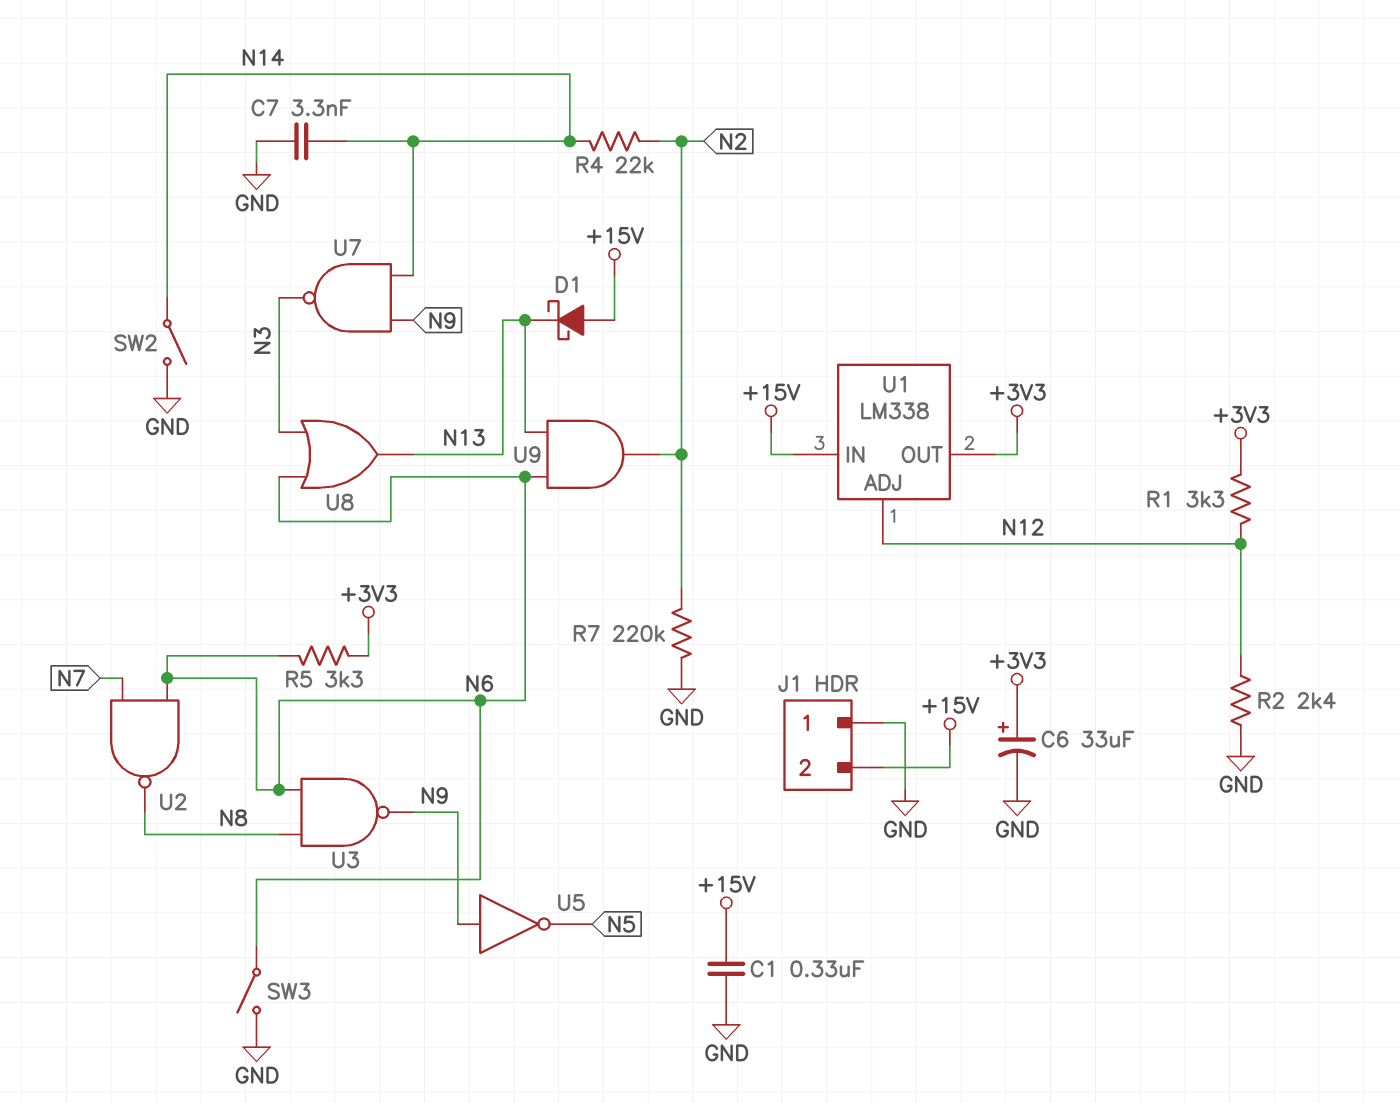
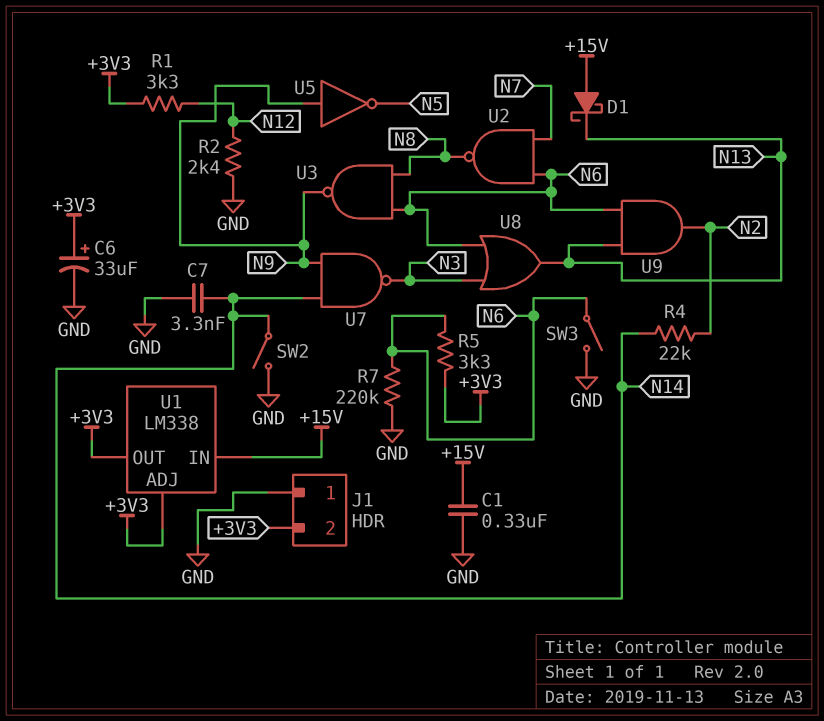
J1 pin 2: +15V -> +3V3
R7: 220k (GND, N2) -> 220k (GND, N6)
U1 pin ADJ: N12 -> +3V3

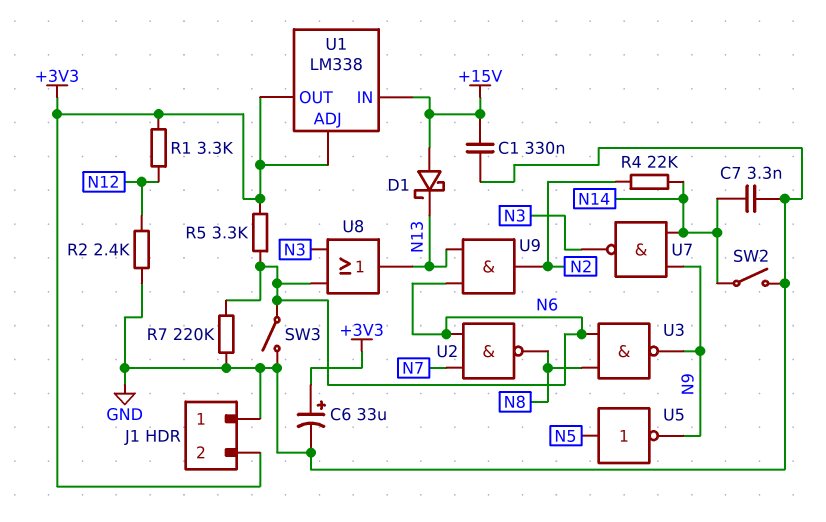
U5: NOT (in N9, out N5) -> NOT (in N5, out N9)

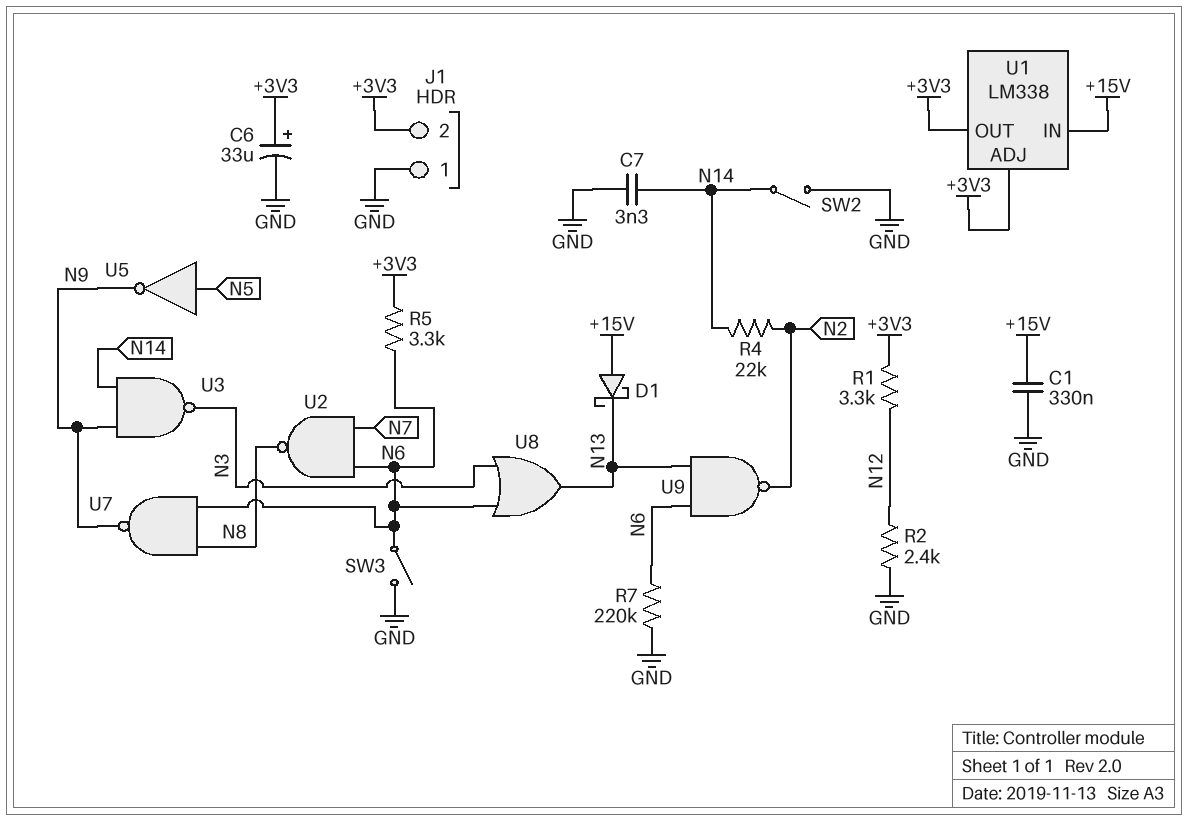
U3: NAND (in N6, in N8, out N9) -> NAND (in N9, in N14, out N3)
U7: NAND (in N9, in N14, out N3) -> NAND (in N6, in N8, out N9)
U9: AND (in N6, in N13, out N2) -> NAND (in N6, in N13, out N2)

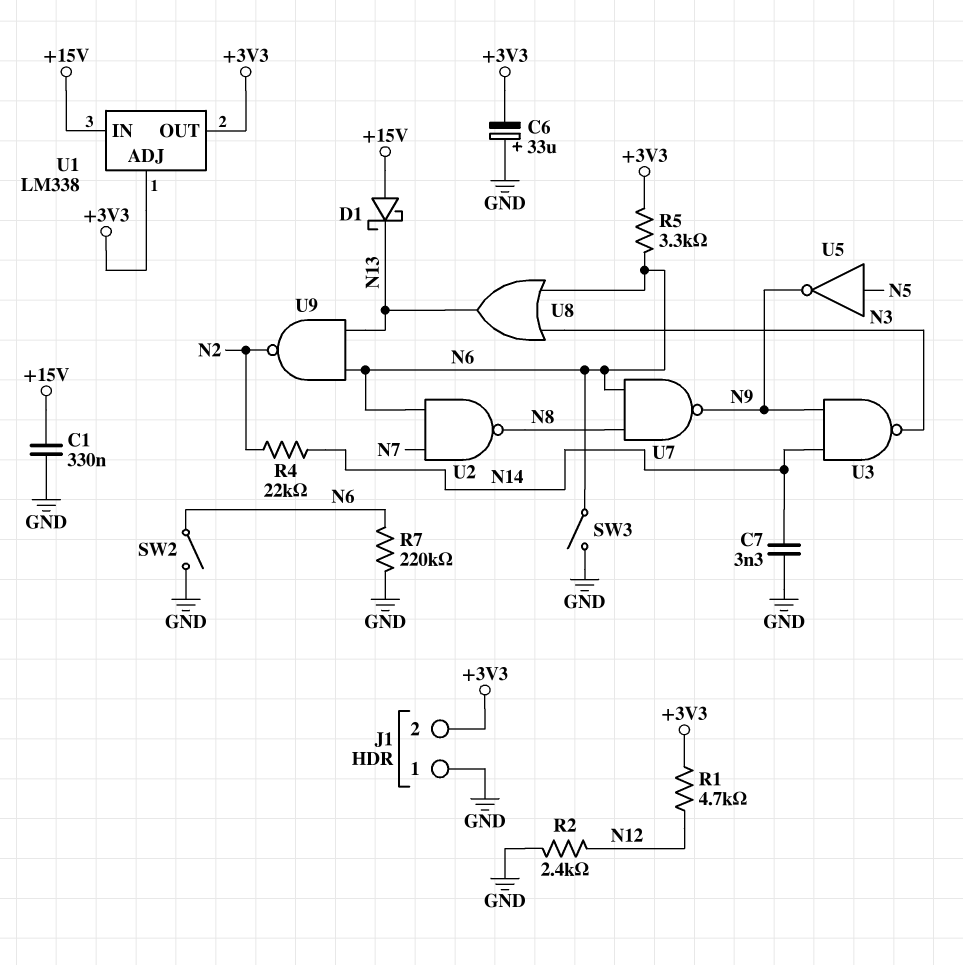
C6: 33uF (plus +3V3, minus GND) -> 33uF (plus GND, minus +3V3)
R1: 3.3k (+3V3, N12) -> 4.7k (+3V3, N12)
SW2: switch (GND, N14) -> switch (GND, N6)

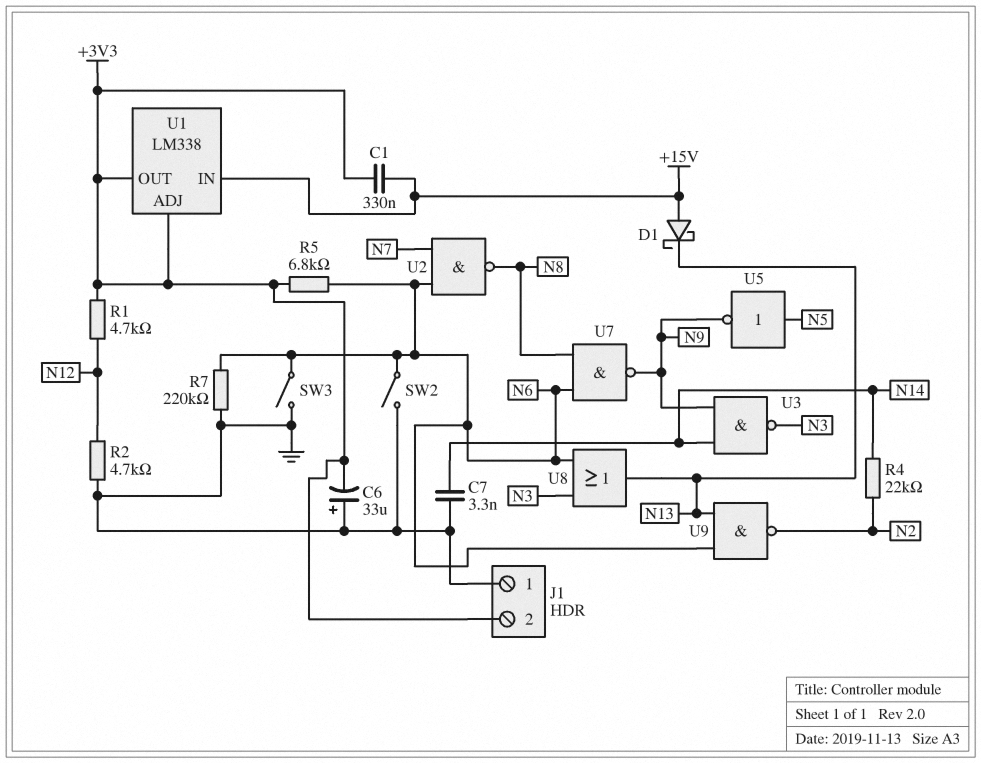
C1: 330nF (+15V, GND) -> 330nF (+3V3, +15V)
R2: 2.4k (GND, N12) -> 4.7k (GND, N12)
R5: 3.3k (+3V3, N6) -> 6.8k (+3V3, N6)

